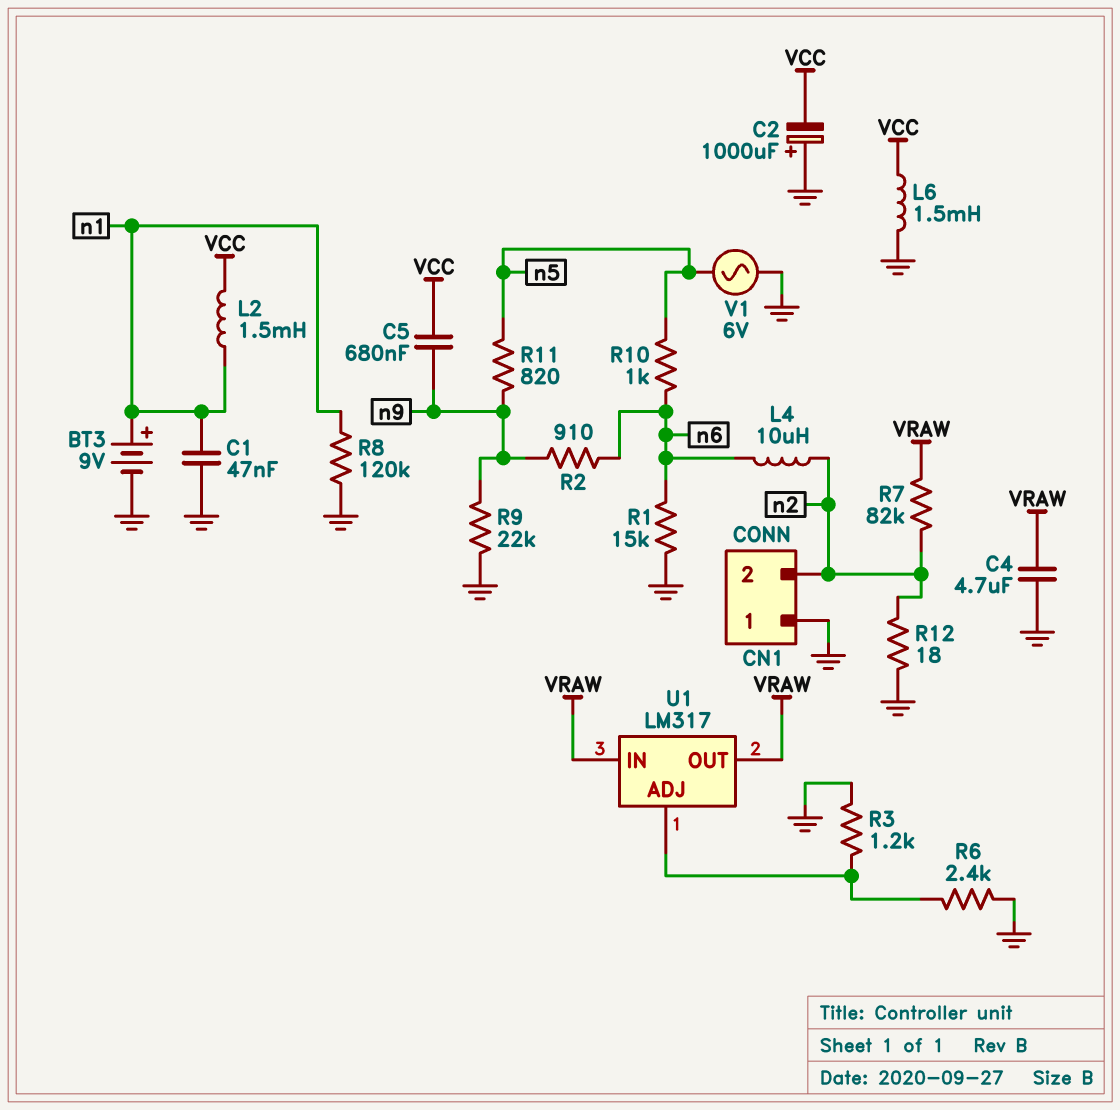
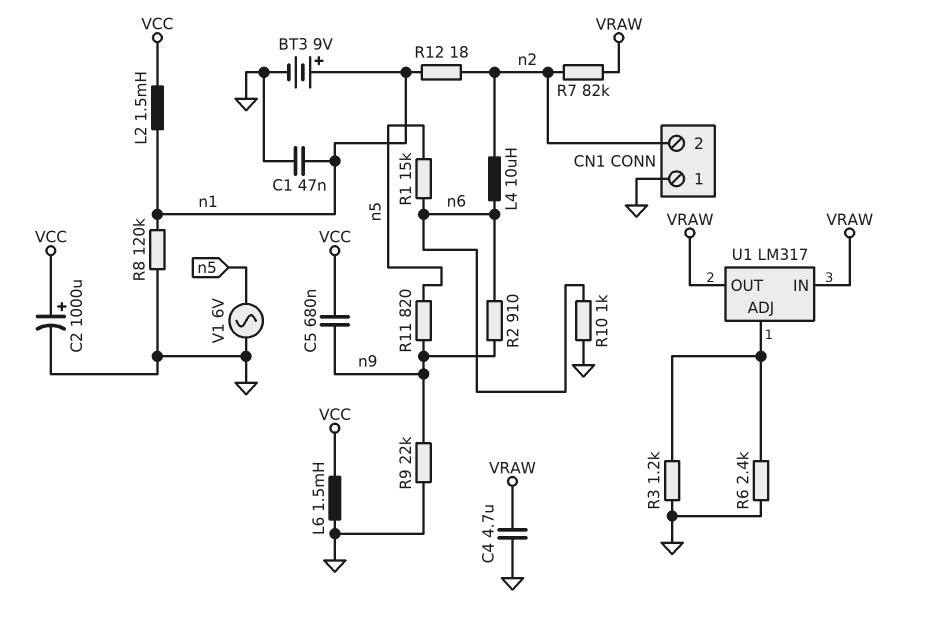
C2: 1000uF (plus GND, minus VCC) -> 1000uF (plus VCC, minus GND)
R1: 15k (GND, n6) -> 15k (n5, n6)
R10: 1k (n5, n6) -> 1k (GND, n6)
R12: 18 (GND, n2) -> 18 (n1, n2)

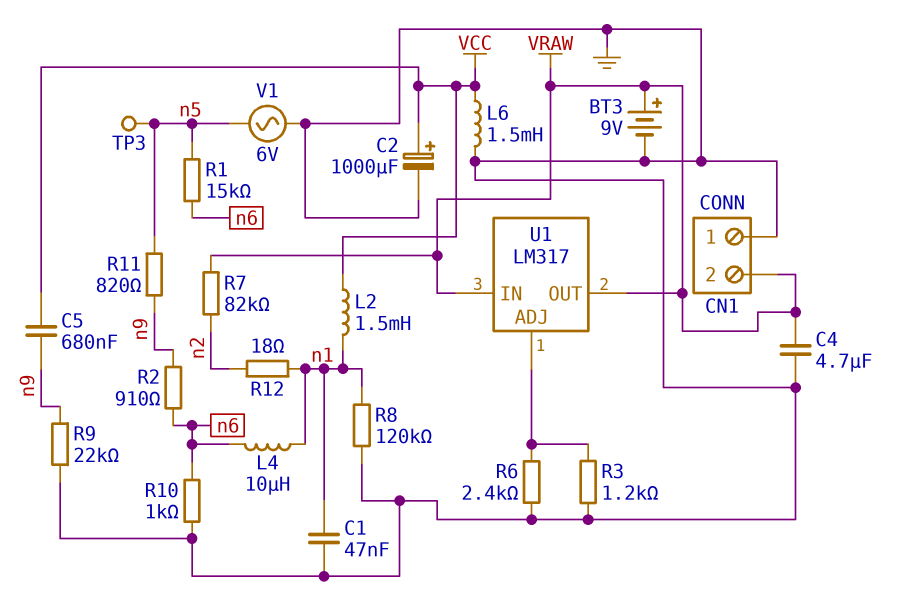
BT3: 9V (plus n1, minus GND) -> 9V (plus VRAW, minus GND)
CN1 pin 2: n2 -> VRAW
L4: 10uH (n2, n6) -> 10uH (n1, n6)
TP3: none -> test point (n5)

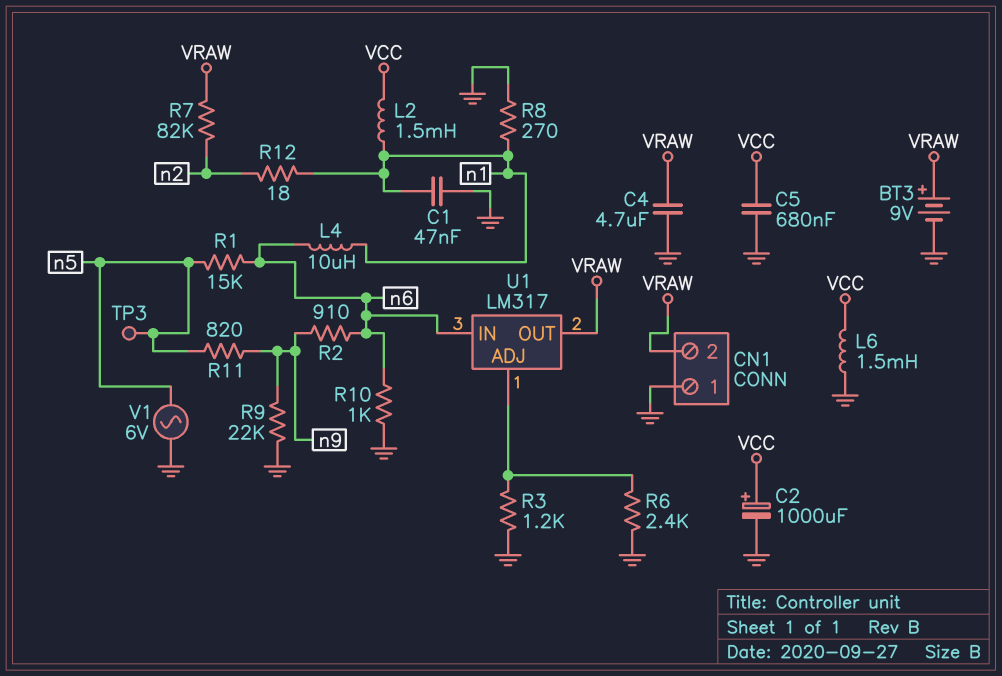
C5: 680nF (VCC, n9) -> 680nF (GND, VCC)
R8: 120k (GND, n1) -> 270 (GND, n1)
U1 pin IN: VRAW -> n6

